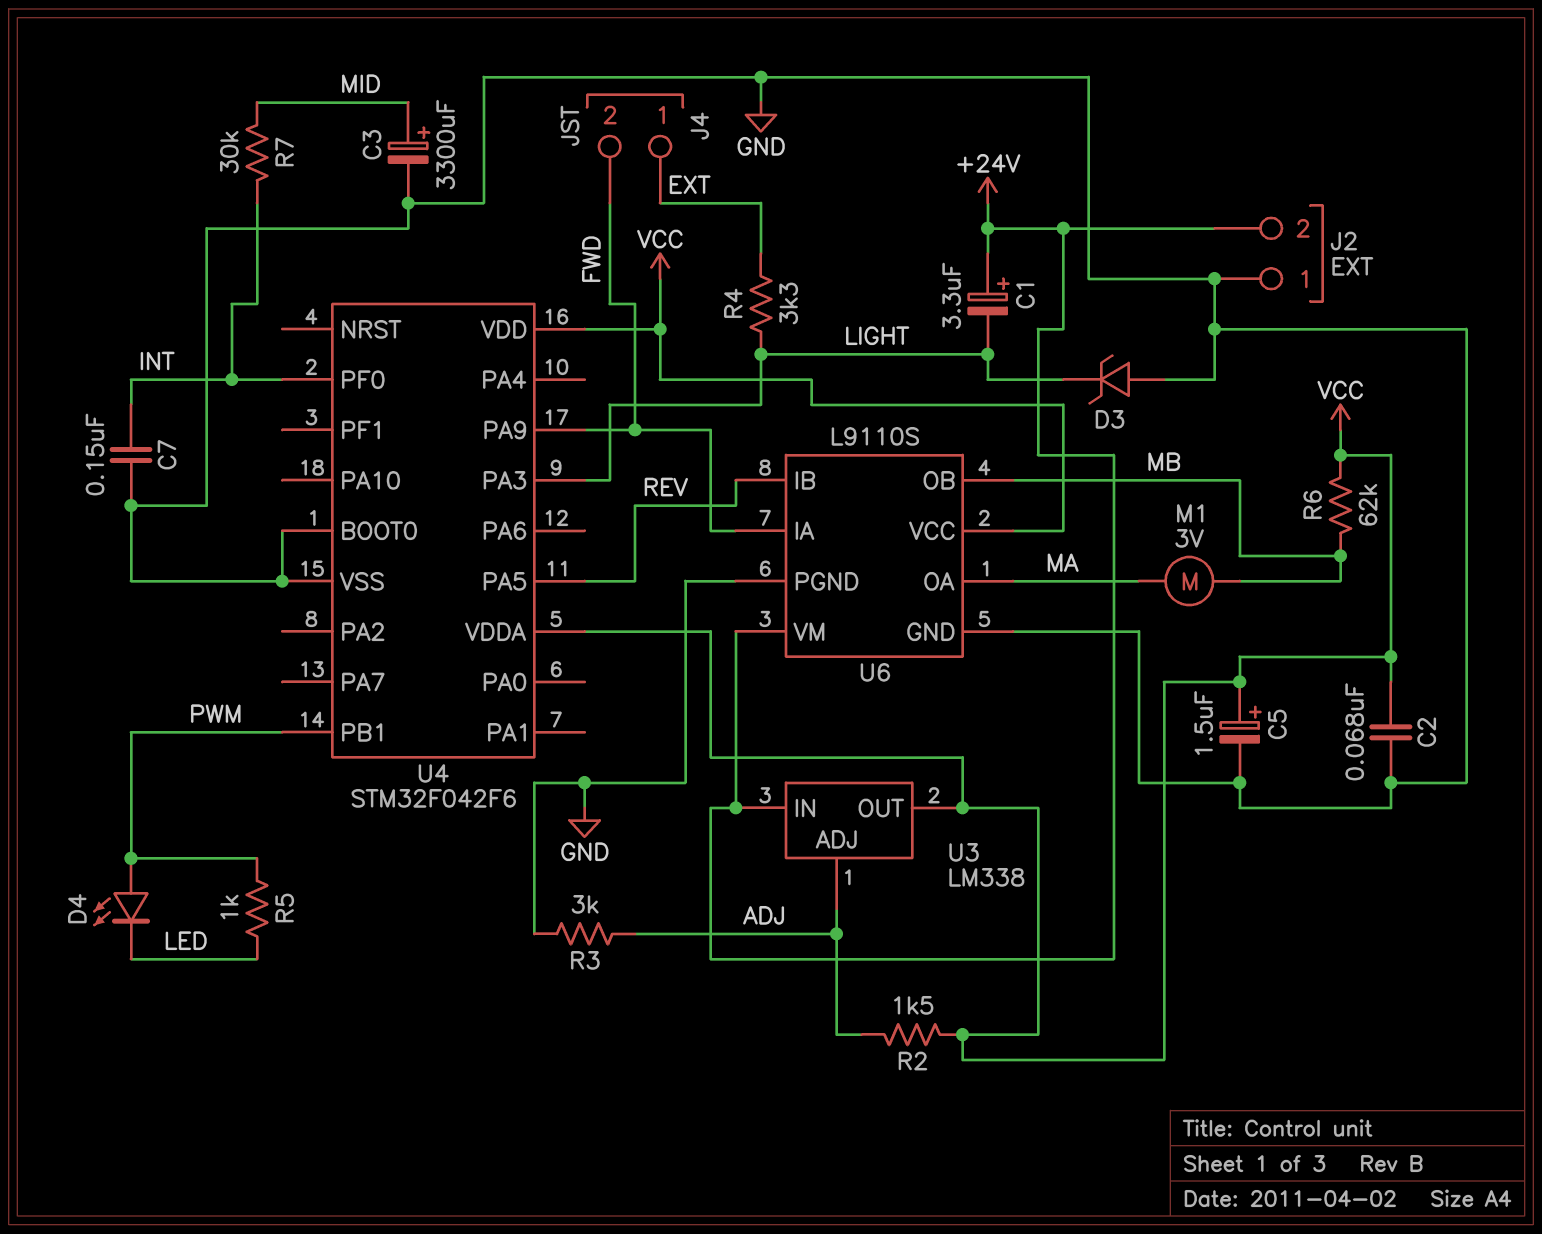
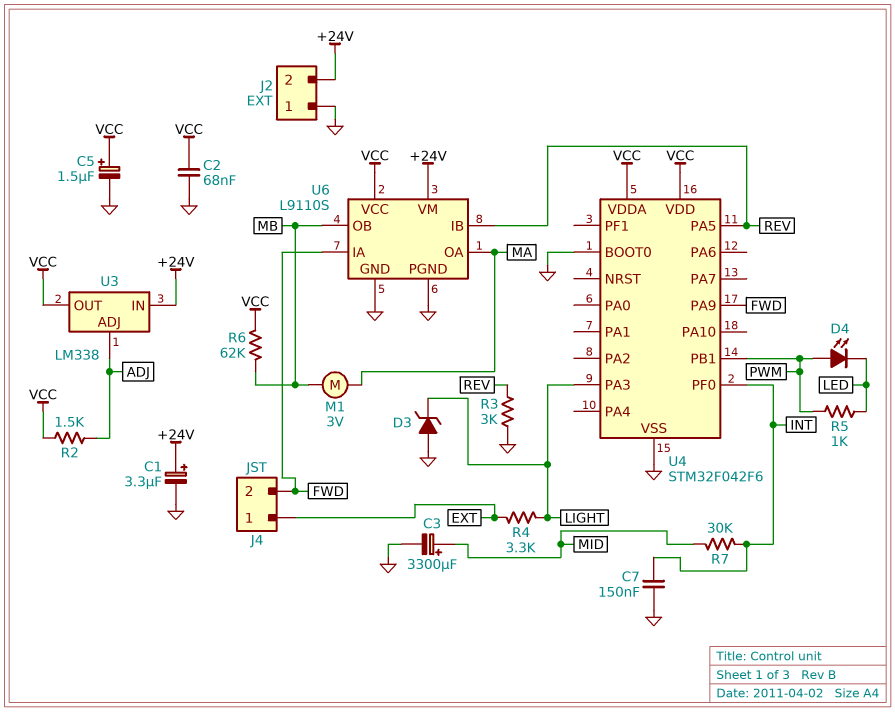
C1: 3.3uF (plus +24V, minus LIGHT) -> 3.3uF (plus +24V, minus GND)
R3: 3k (ADJ, GND) -> 3k (GND, REV)

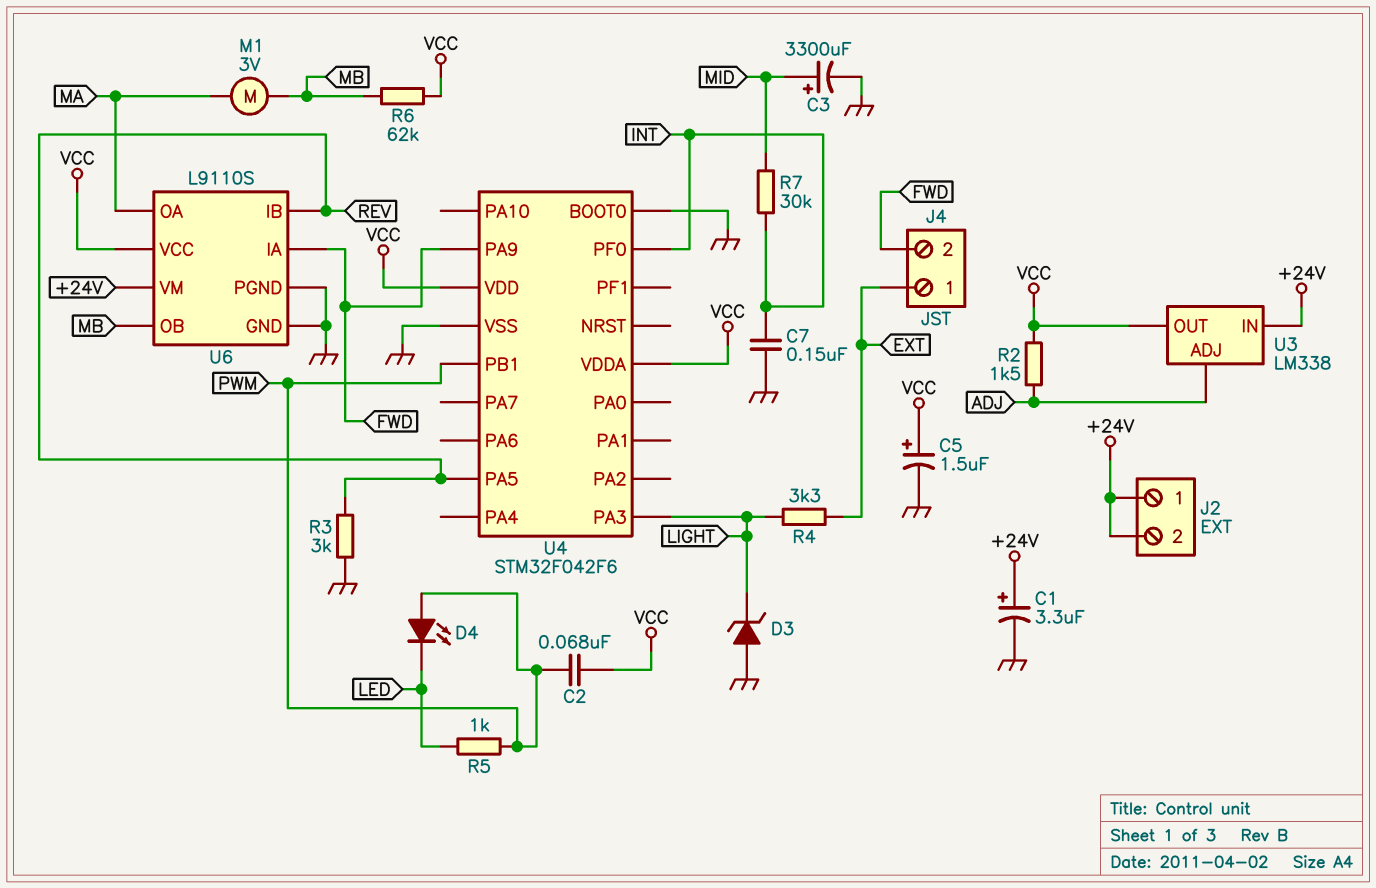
C2: 68nF (GND, VCC) -> 68nF (PWM, VCC)
J2 pin 1: GND -> +24V

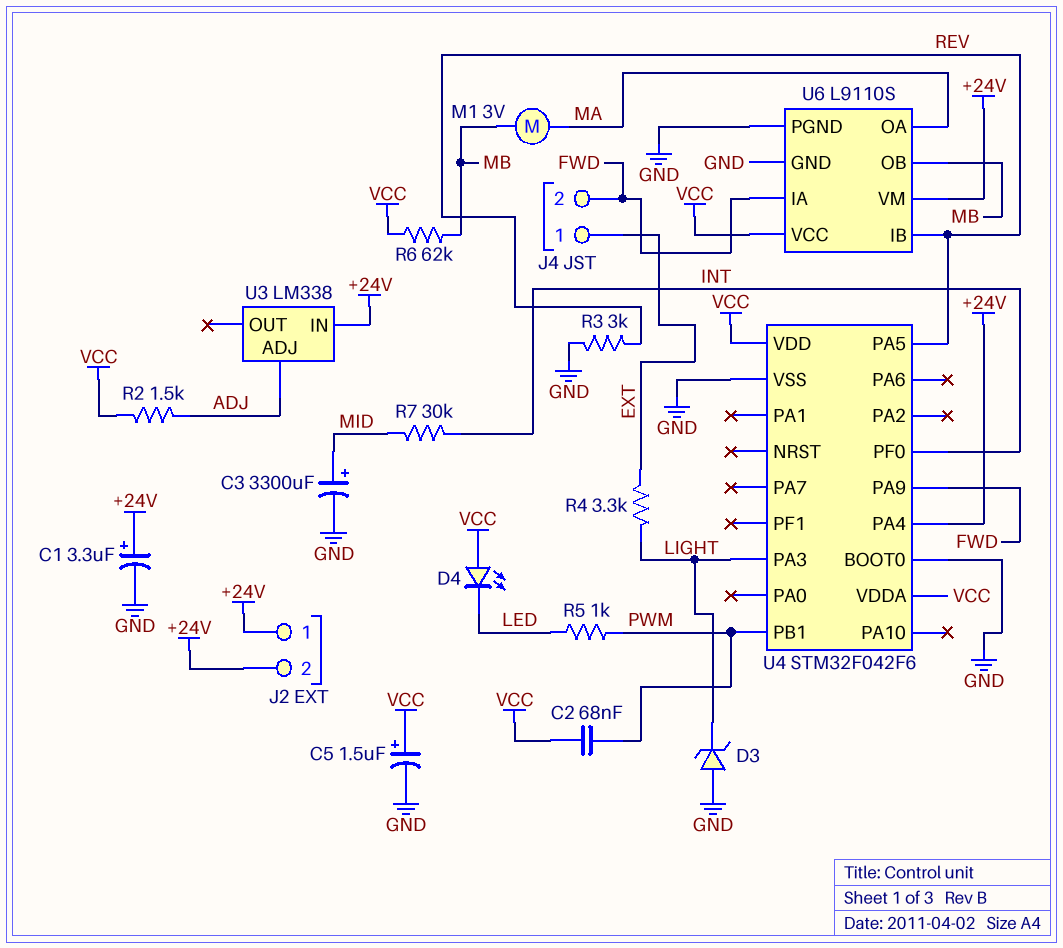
C7: 150nF (GND, INT) -> none
D4: LED (A PWM, K LED) -> LED (A VCC, K LED)
U3 pin OUT: VCC -> none
U4 pin PA4: none -> +24V

